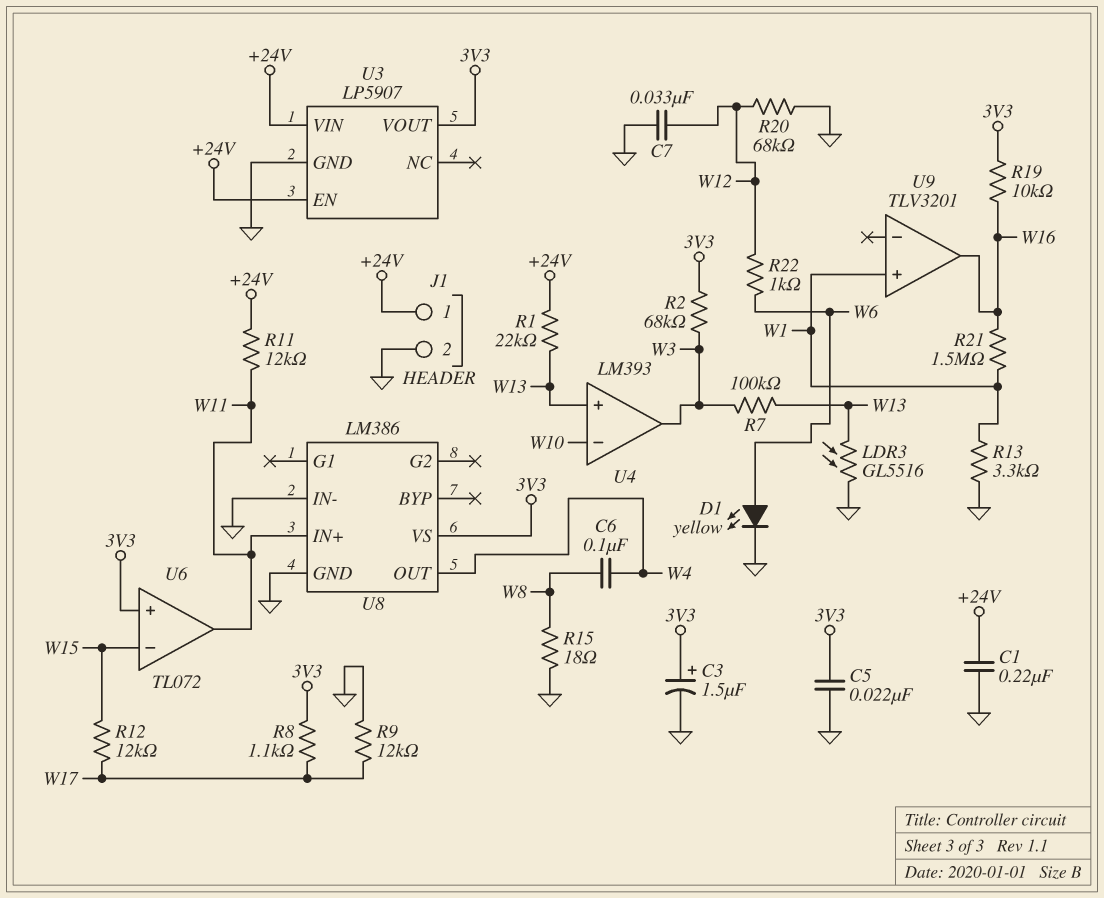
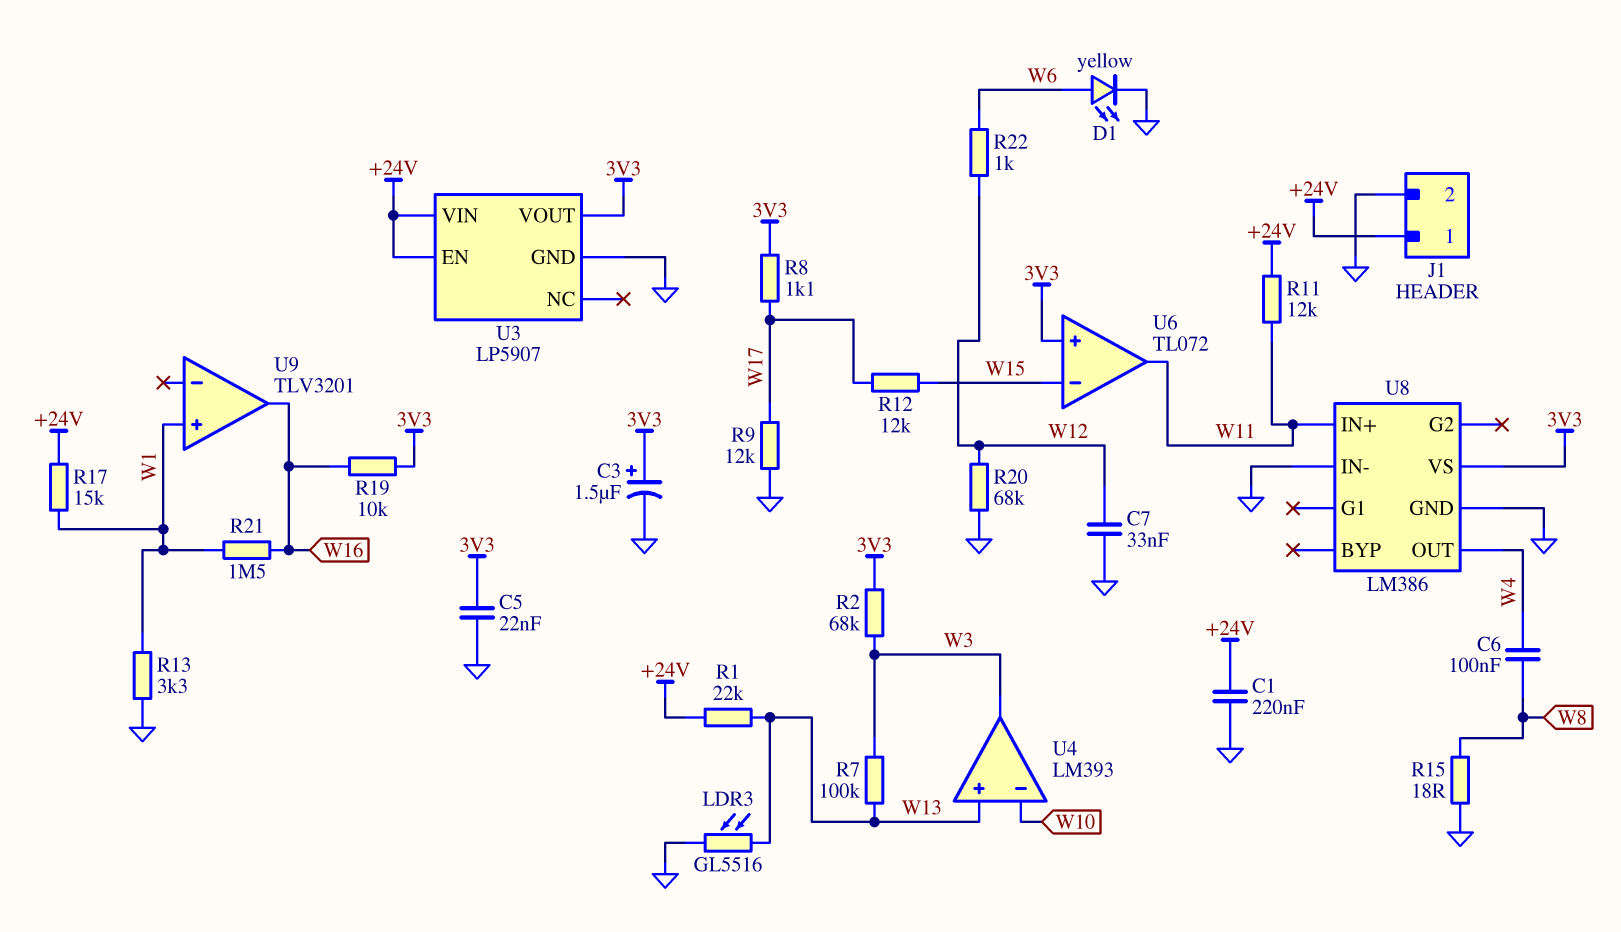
R17: none -> 15k (+24V, W1)

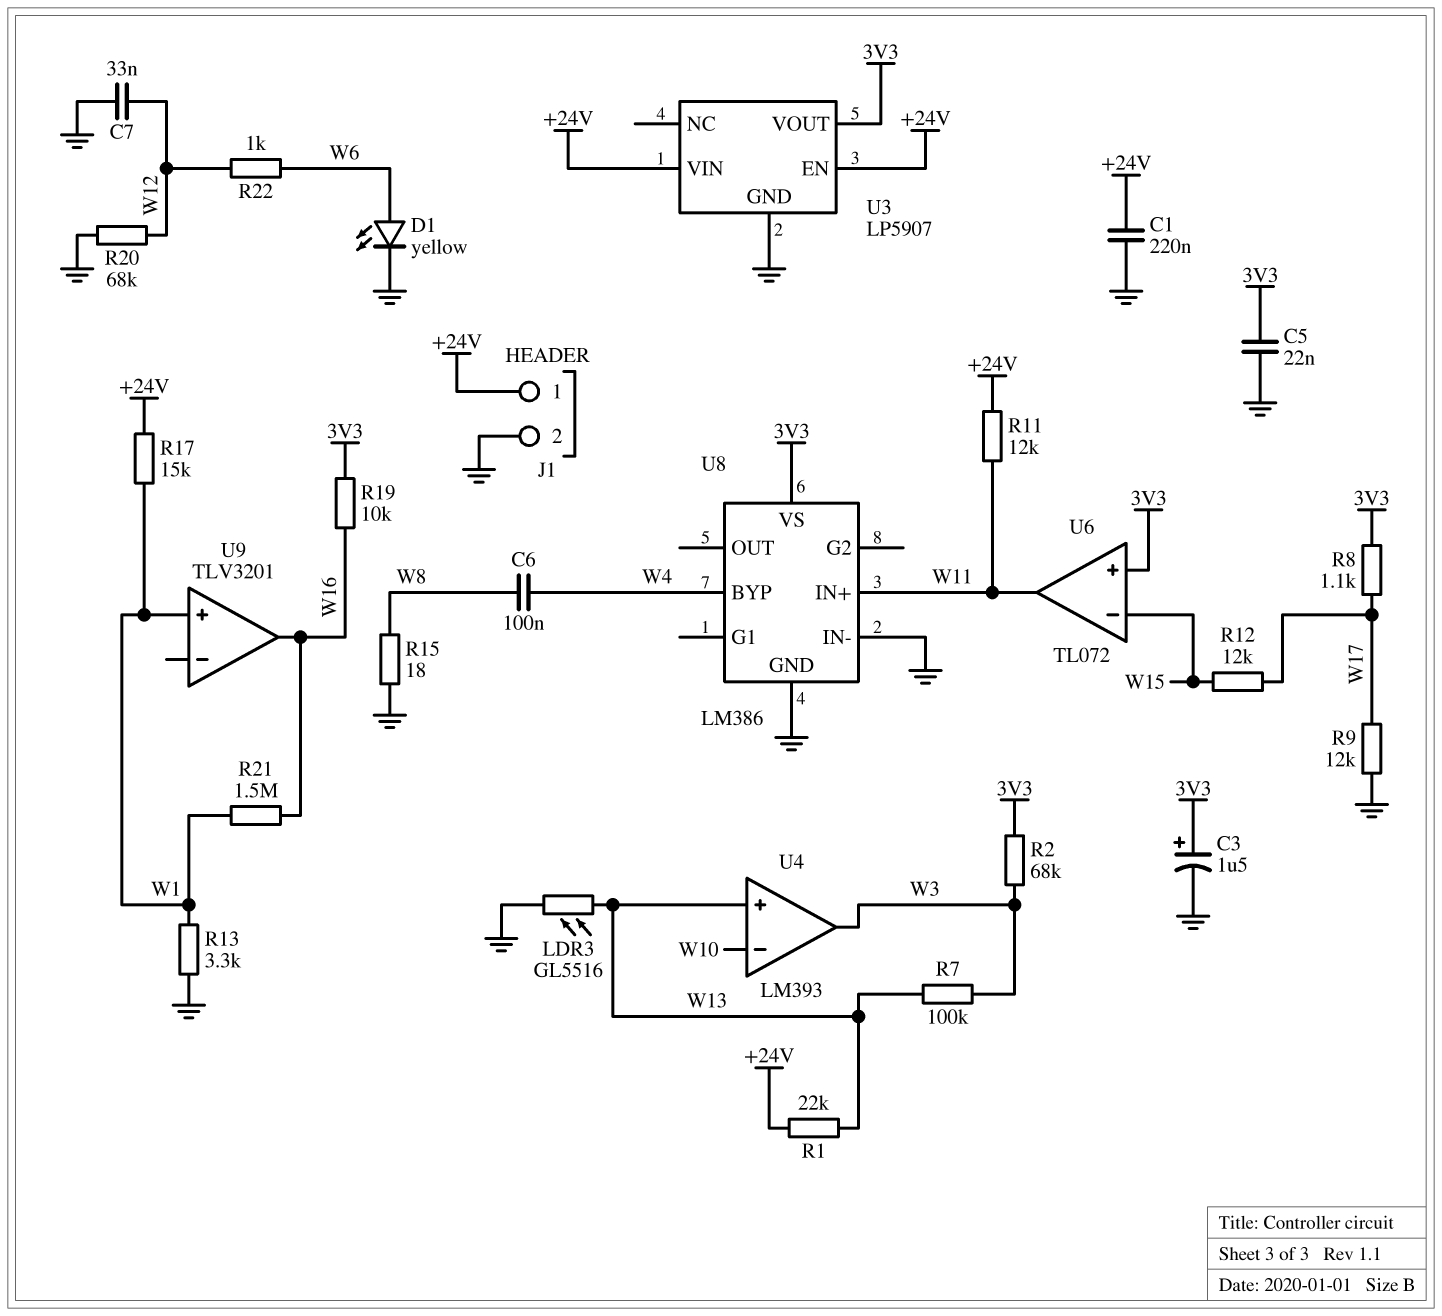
U8 pin BYP: none -> W4
U8 pin OUT: W4 -> none

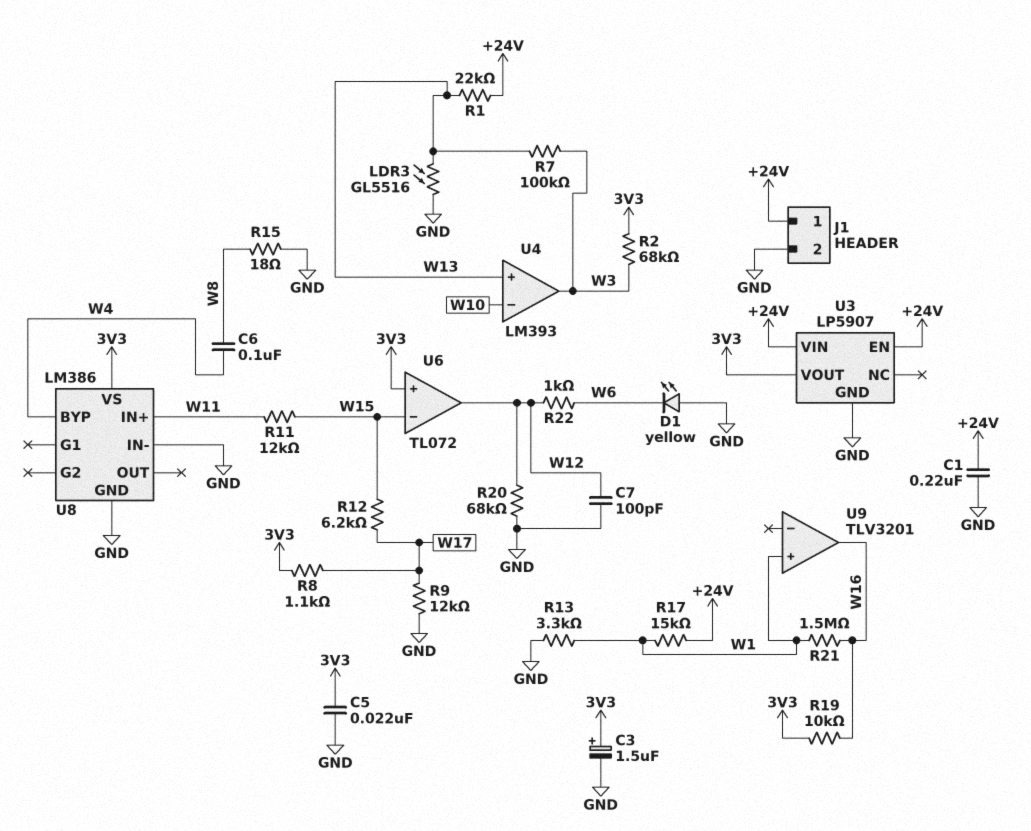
C7: 33nF (GND, W12) -> 100pF (GND, W12)
D1: LED yellow (A W6, K GND) -> LED yellow (A GND, K W6)
R11: 12k (+24V, W11) -> 12k (W11, W15)
R12: 12k (W15, W17) -> 6.2k (W15, W17)
U6 pin out: W11 -> W12

